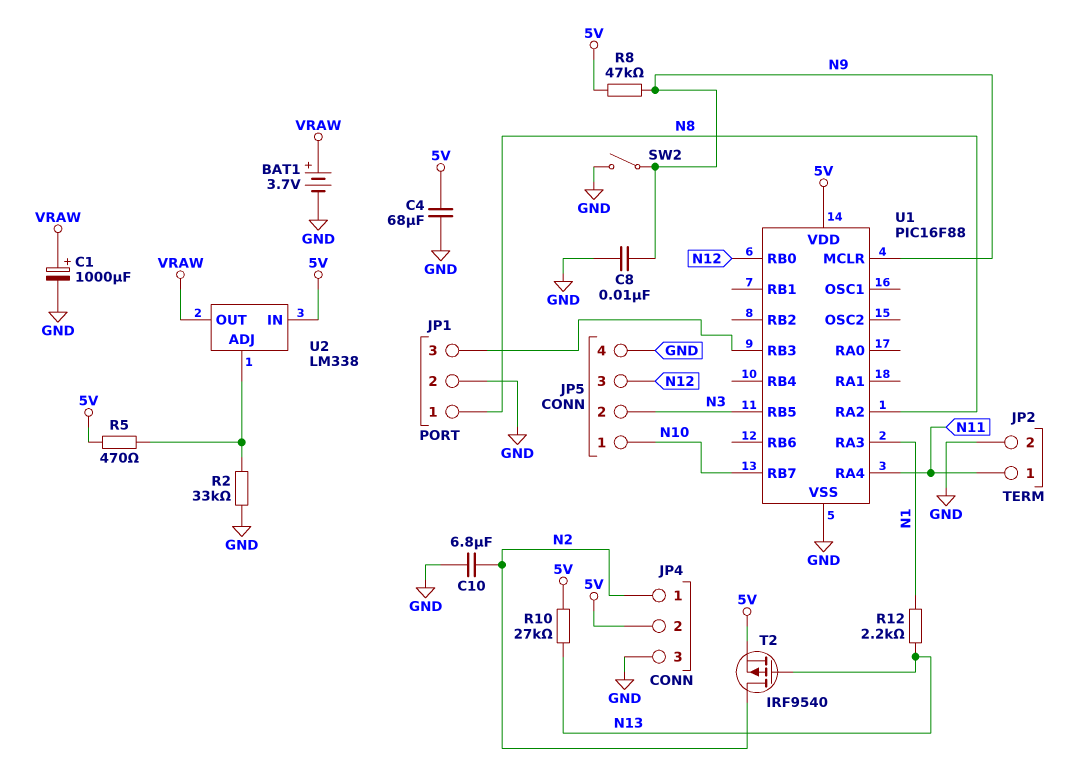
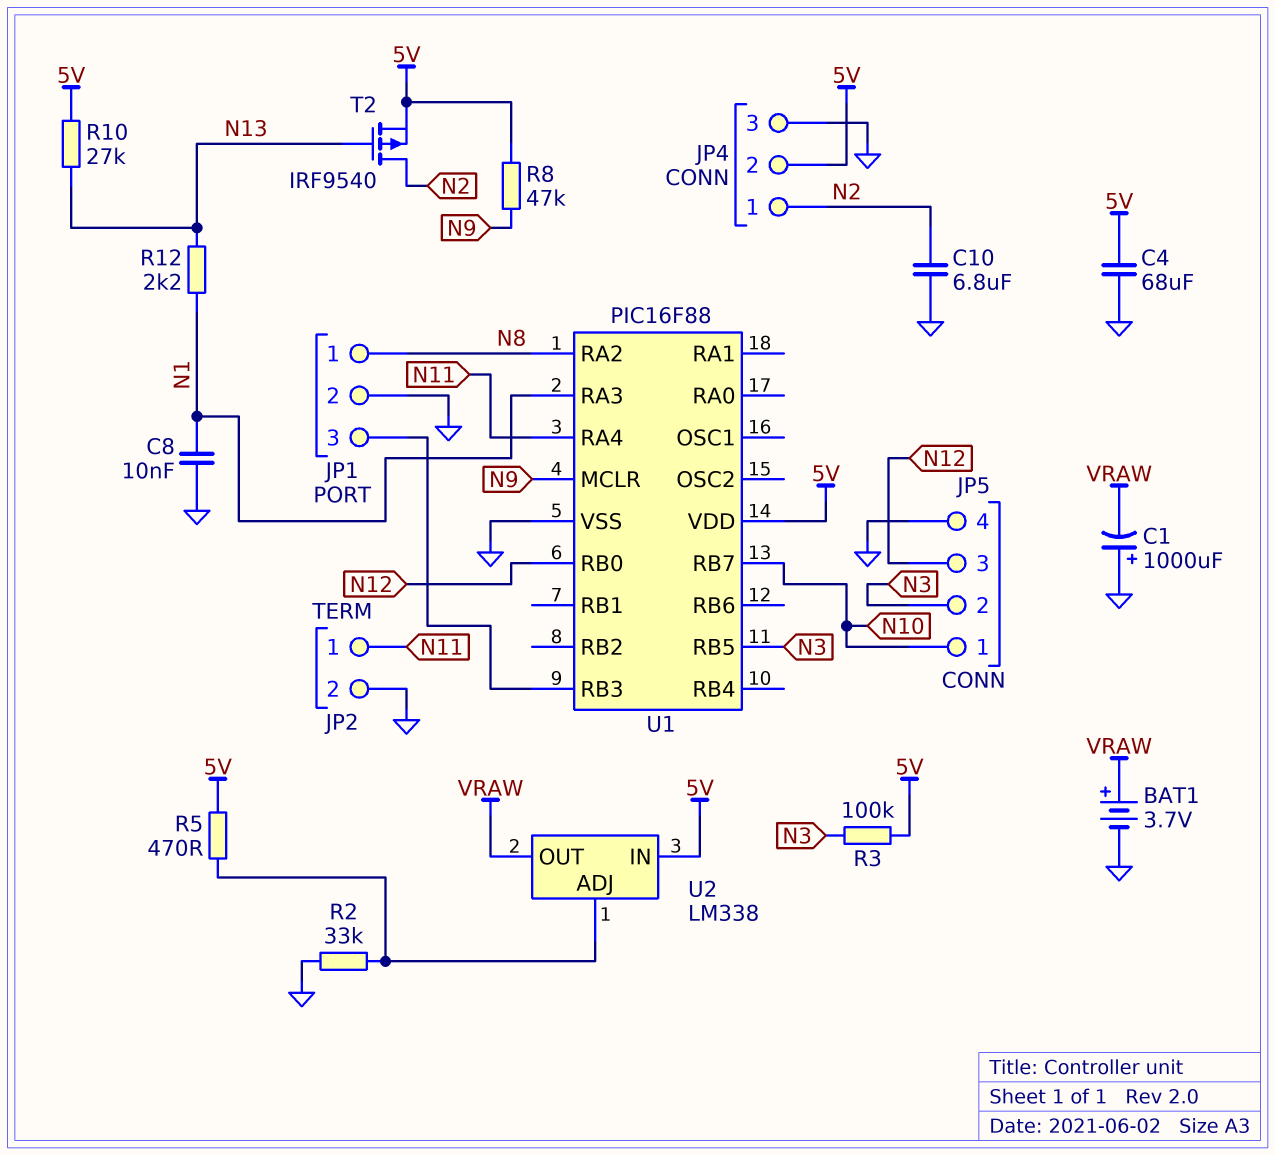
C1: 1000uF (plus VRAW, minus GND) -> 1000uF (plus GND, minus VRAW)
C8: 10nF (GND, N9) -> 10nF (GND, N1)
R3: none -> 100k (5V, N3)
SW2: switch (GND, N9) -> none

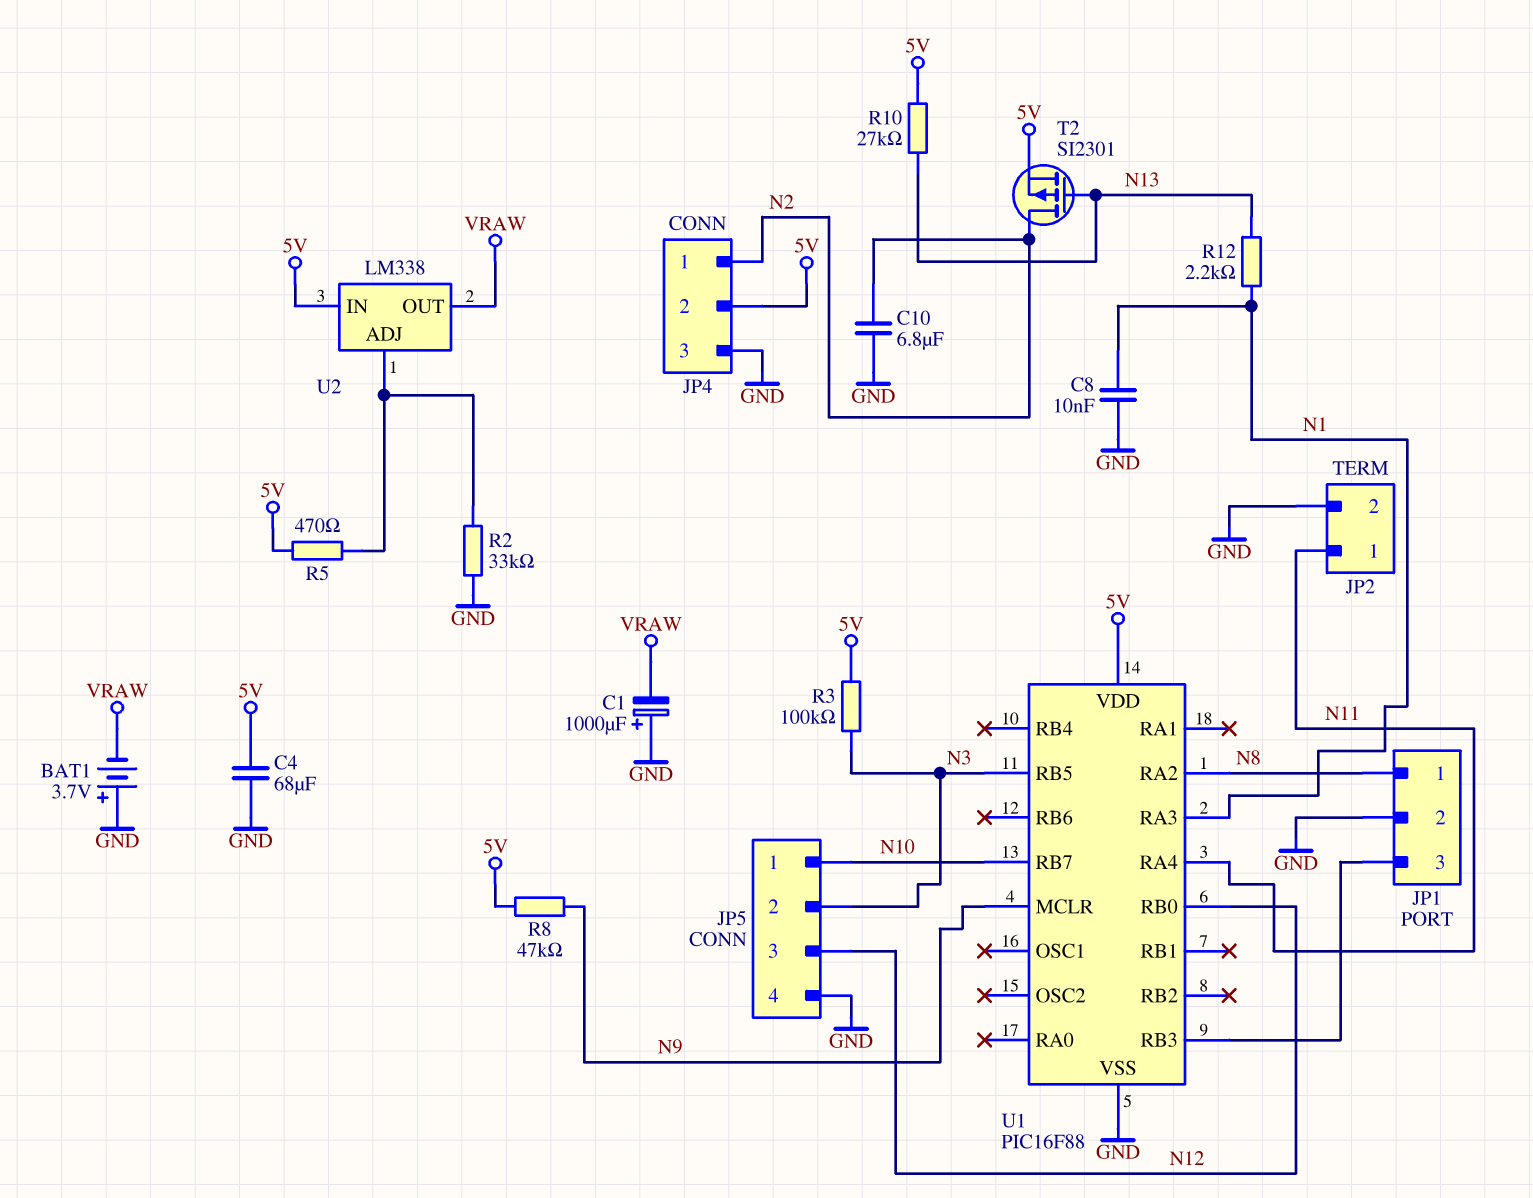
BAT1: 3.7V (plus VRAW, minus GND) -> 3.7V (plus GND, minus VRAW)
T2: PMOS IRF9540 (G N13, D N2, S 5V) -> PMOS SI2301 (G N13, D N2, S 5V)

